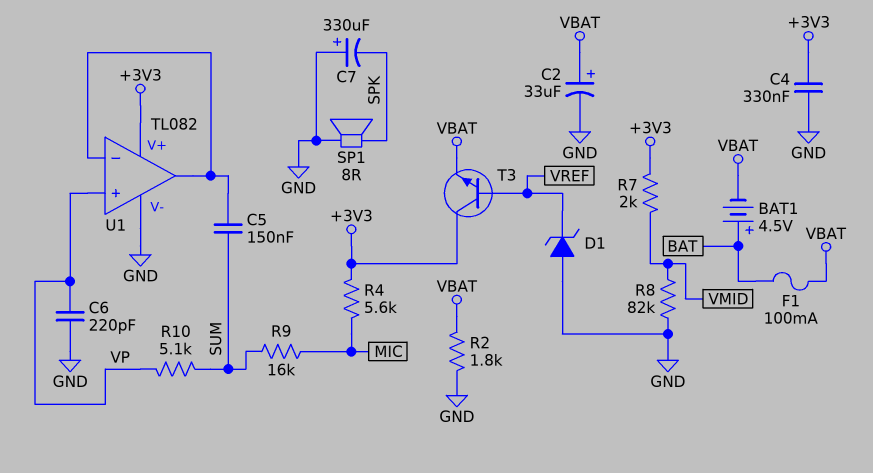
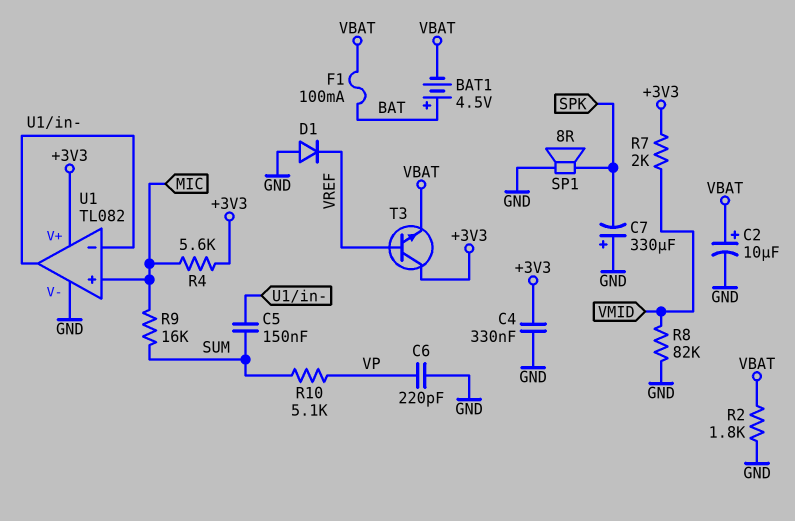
C2: 33uF (plus VBAT, minus GND) -> 10uF (plus VBAT, minus GND)
D1: zener (A GND, K VREF) -> diode (A GND, K VREF)
U1 pin in+: VP -> MIC

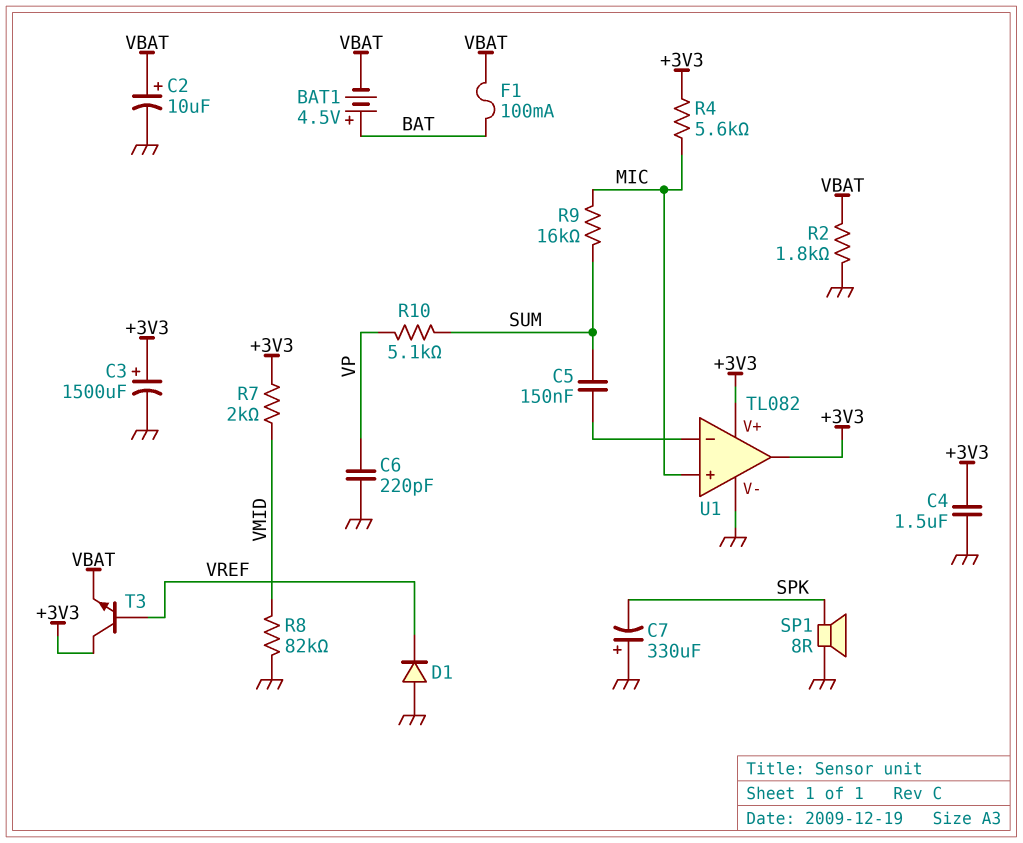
C3: none -> 1500uF (plus +3V3, minus GND)
C4: 330nF (+3V3, GND) -> 1.5uF (+3V3, GND)
U1 pin out: U1/in- -> +3V3

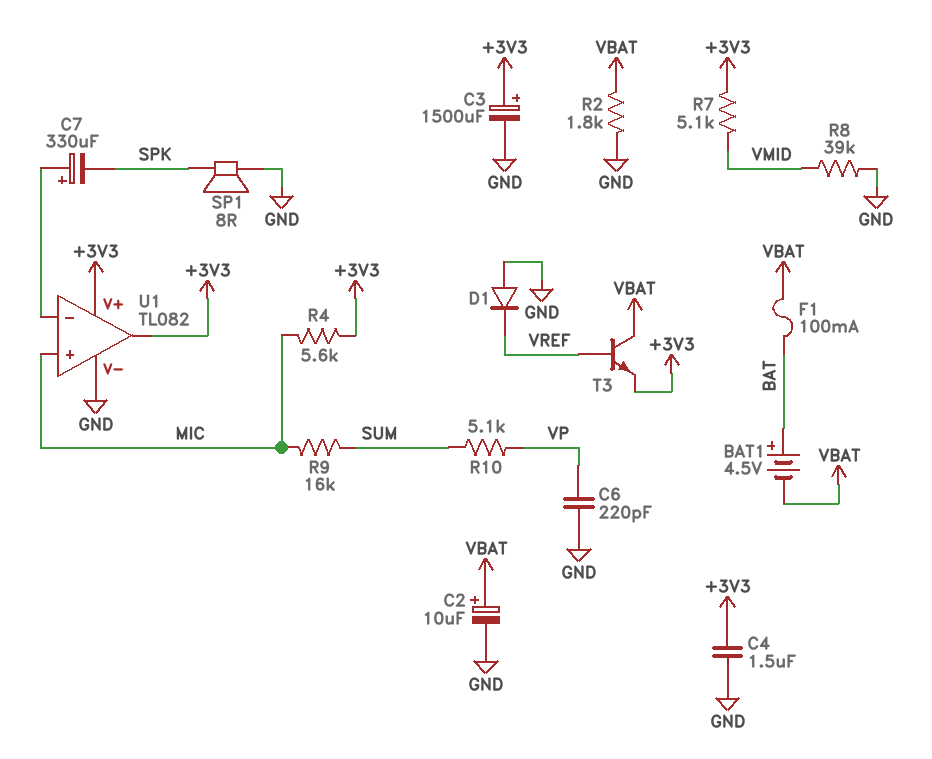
C5: 150nF (SUM, U1/in-) -> none
C7: 330uF (plus GND, minus SPK) -> 330uF (plus U1/in-, minus SPK)
R7: 2k (+3V3, VMID) -> 5.1k (+3V3, VMID)
R8: 82k (GND, VMID) -> 39k (GND, VMID)
T3: NPN (B VREF, C +3V3, E VBAT) -> NPN (B VREF, C VBAT, E +3V3)

